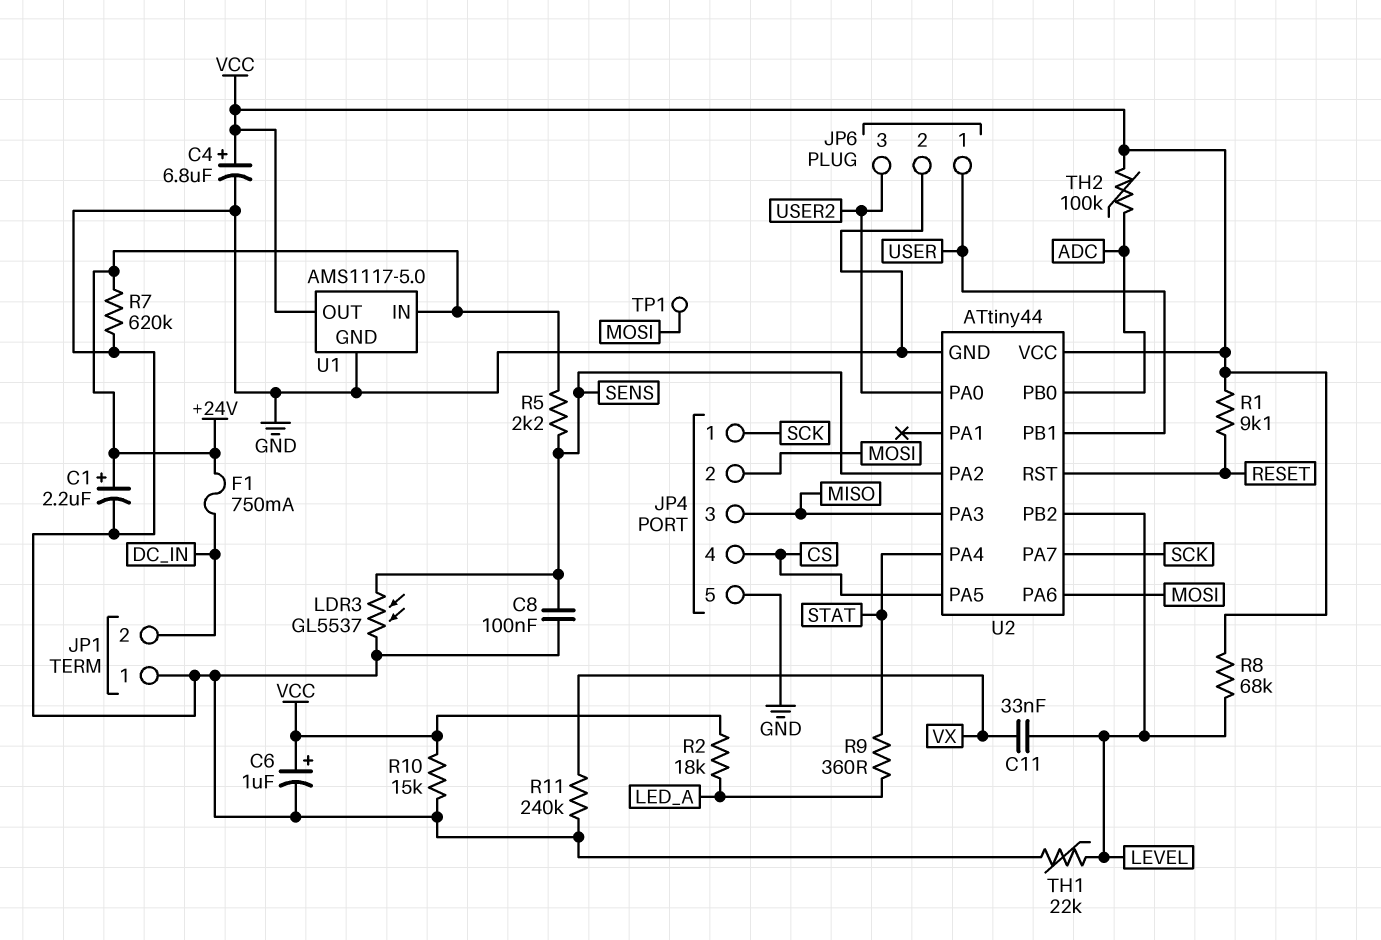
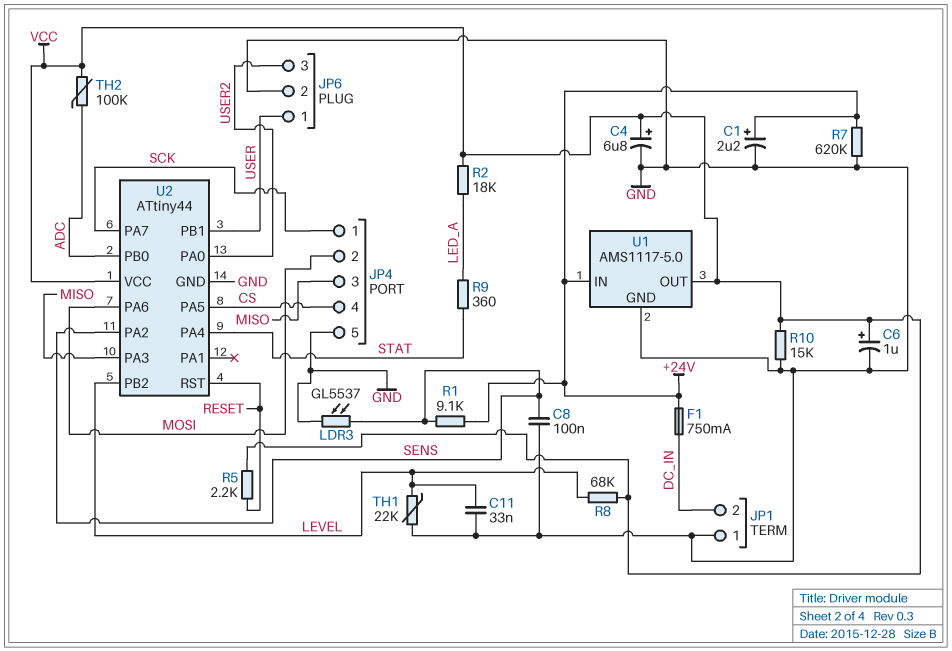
C11: 33nF (LEVEL, VX) -> 33nF (GND, LEVEL)
R1: 9.1k (RESET, VCC) -> 9.1k (+24V, SENS)
R5: 2.2k (+24V, SENS) -> 2.2k (RESET, VCC)
R11: 240k (GND, VX) -> none
TP1: test point (MOSI) -> none

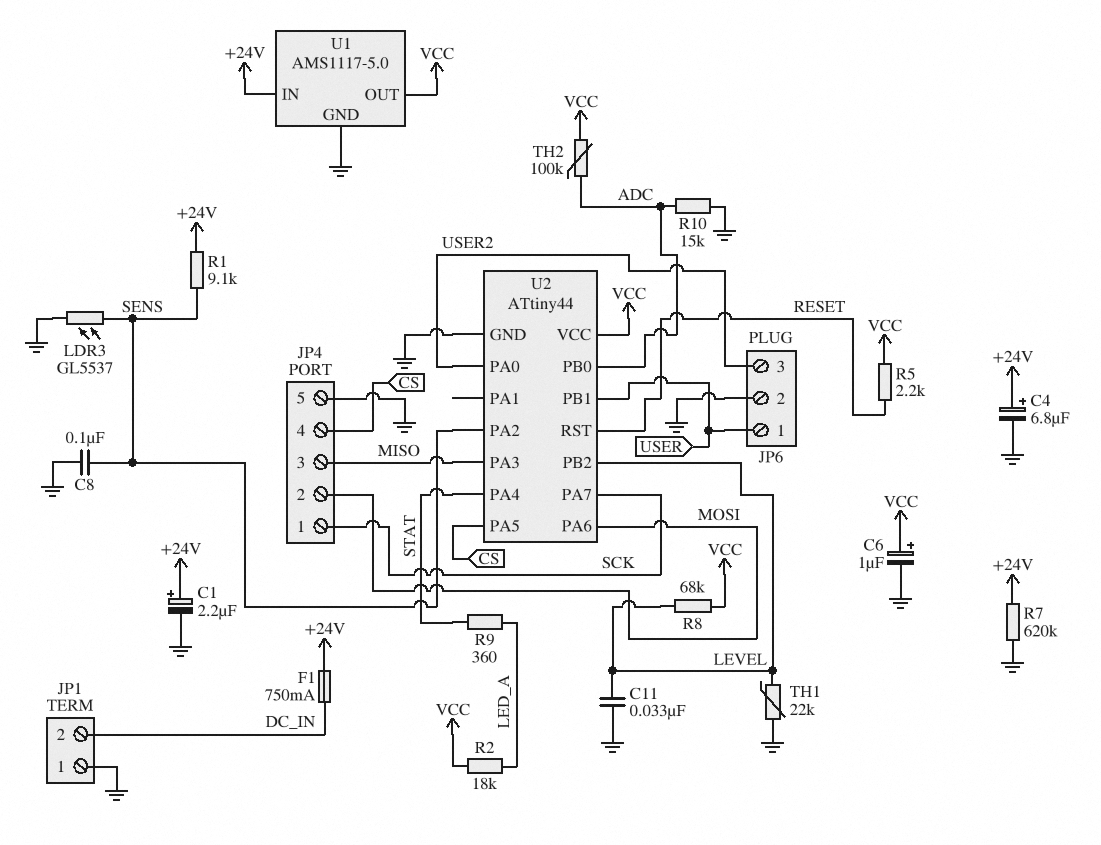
C4: 6.8uF (plus VCC, minus GND) -> 6.8uF (plus +24V, minus GND)
R10: 15k (GND, VCC) -> 15k (ADC, GND)

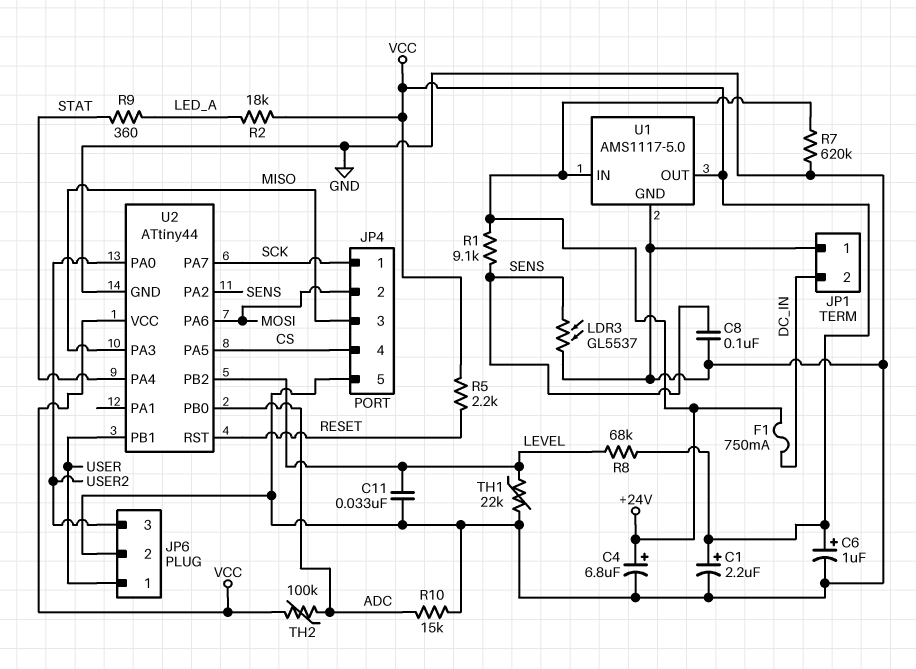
C1: 2.2uF (plus +24V, minus GND) -> 2.2uF (plus VCC, minus GND)

